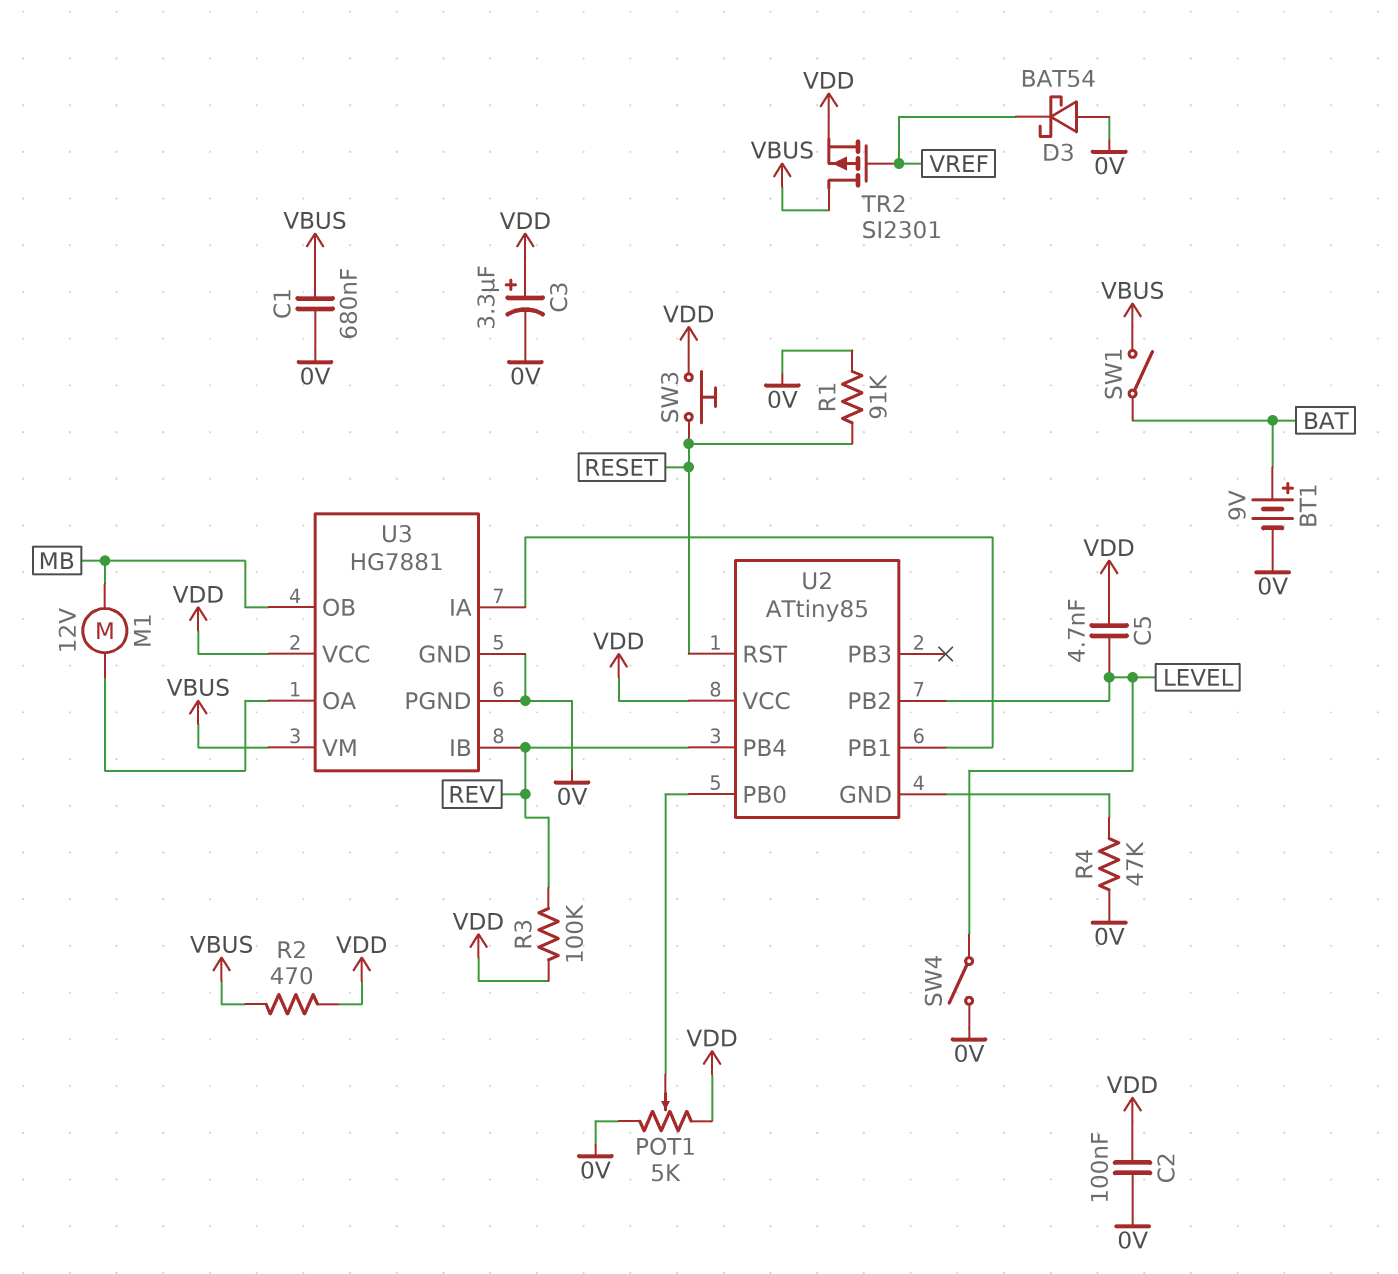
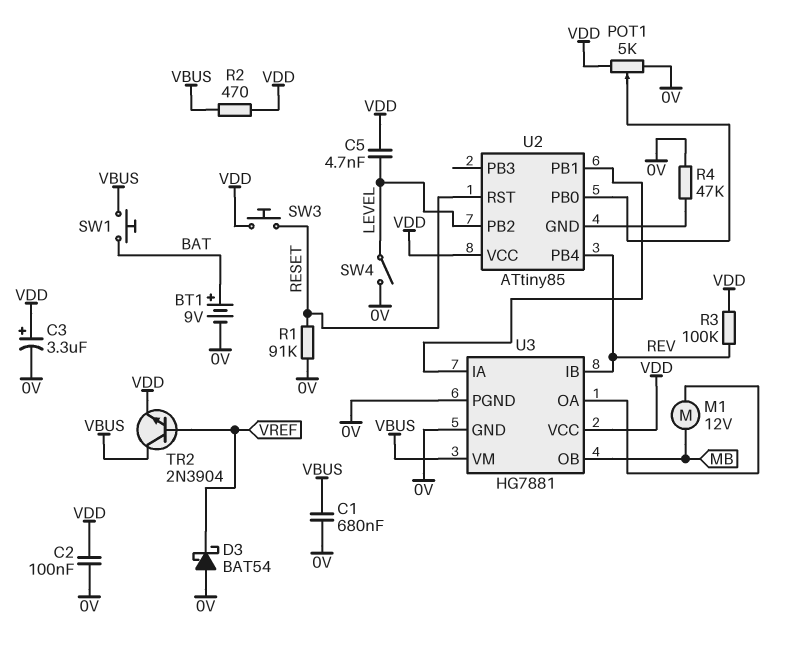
SW1: switch (BAT, VBUS) -> button (BAT, VBUS)
TR2: PMOS SI2301 (G VREF, D VBUS, S VDD) -> NPN 2N3904 (B VREF, C VBUS, E VDD)

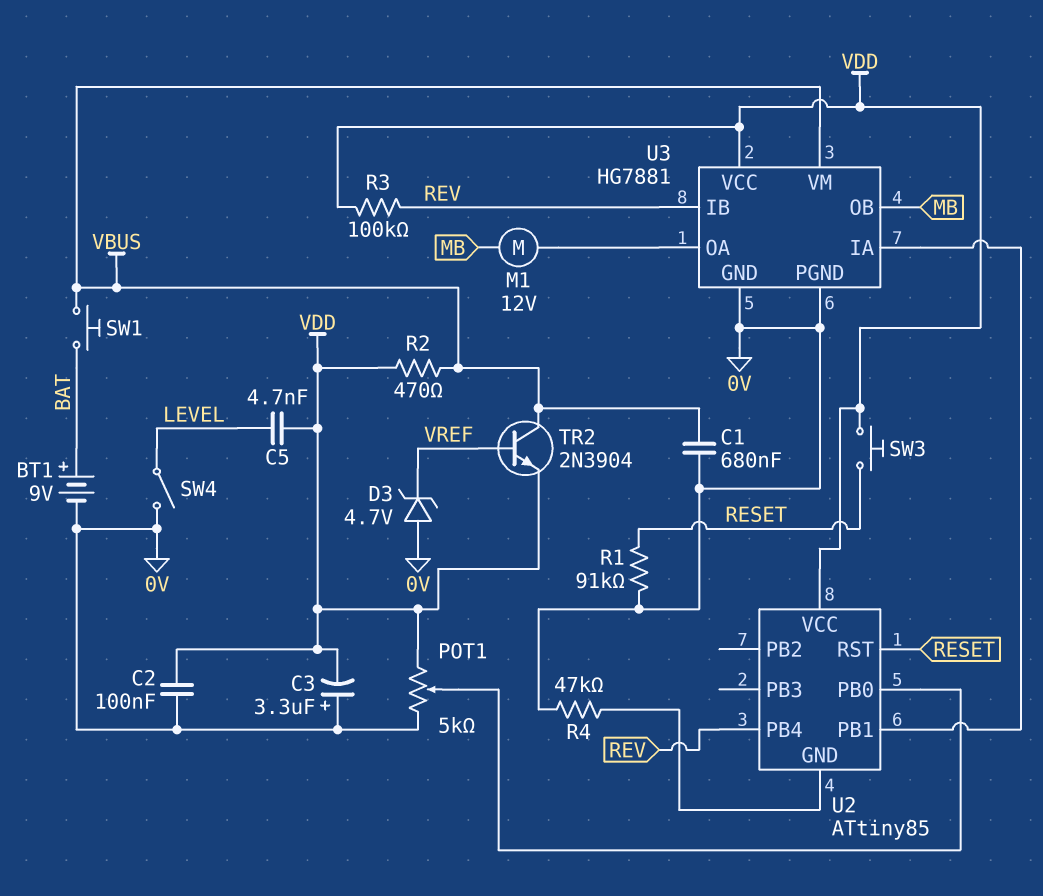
C3: 3.3uF (plus VDD, minus 0V) -> 3.3uF (plus 0V, minus VDD)
D3: schottky BAT54 (A 0V, K VREF) -> zener 4.7V (A 0V, K VREF)
U2 pin PB2: LEVEL -> none

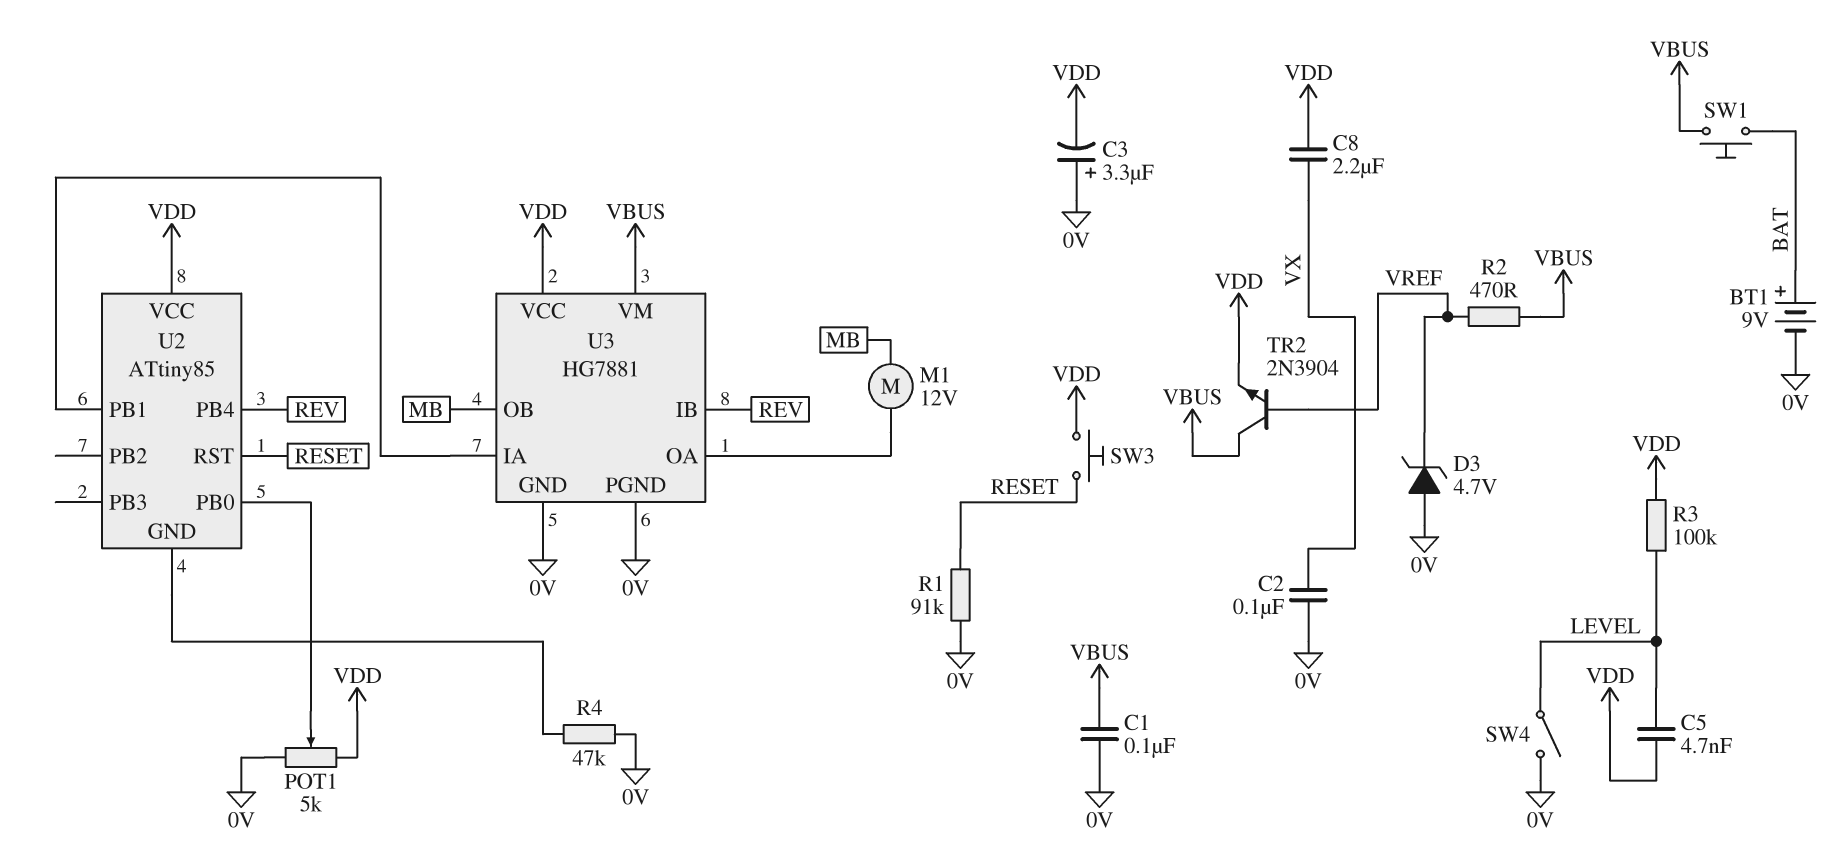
C1: 680nF (0V, VBUS) -> 100nF (0V, VBUS)
C2: 100nF (0V, VDD) -> 100nF (0V, VX)
C8: none -> 2.2uF (VDD, VX)
R2: 470 (VBUS, VDD) -> 470 (VBUS, VREF)
R3: 100k (REV, VDD) -> 100k (LEVEL, VDD)

